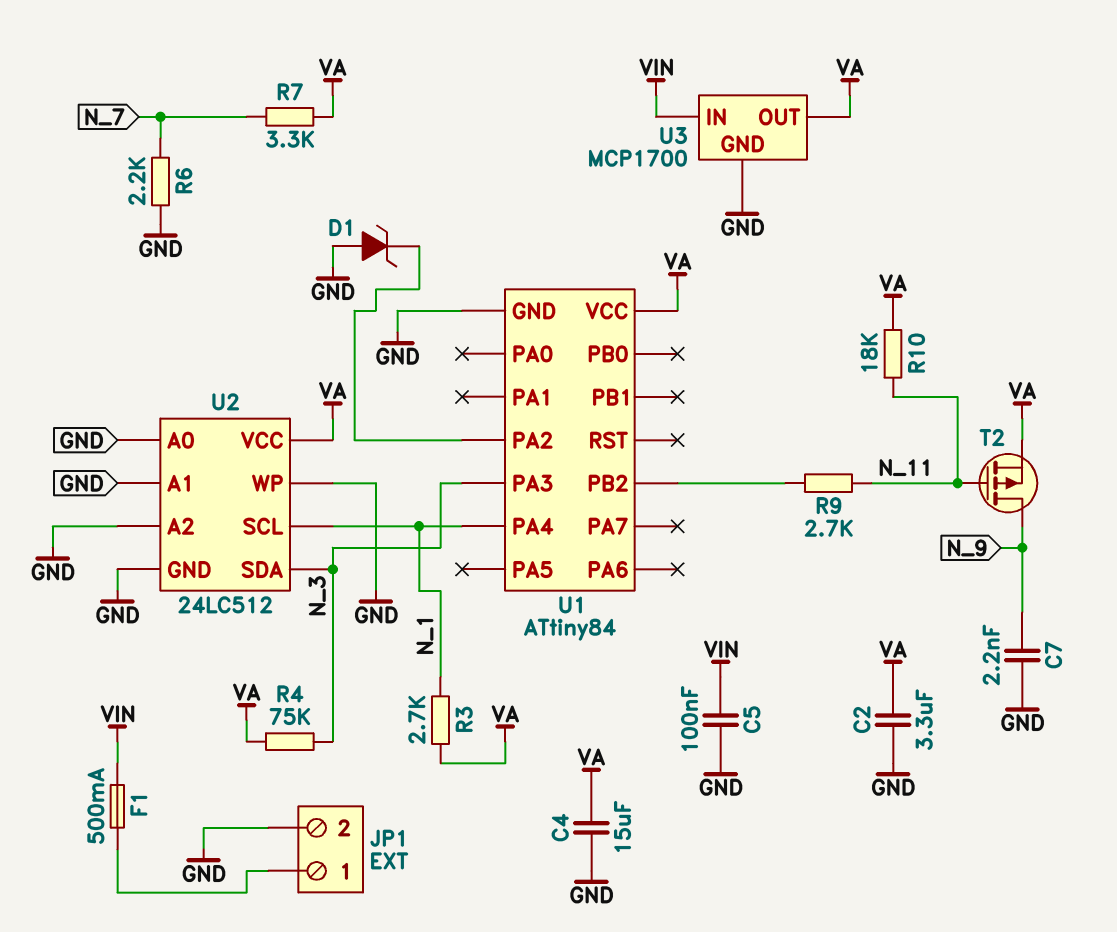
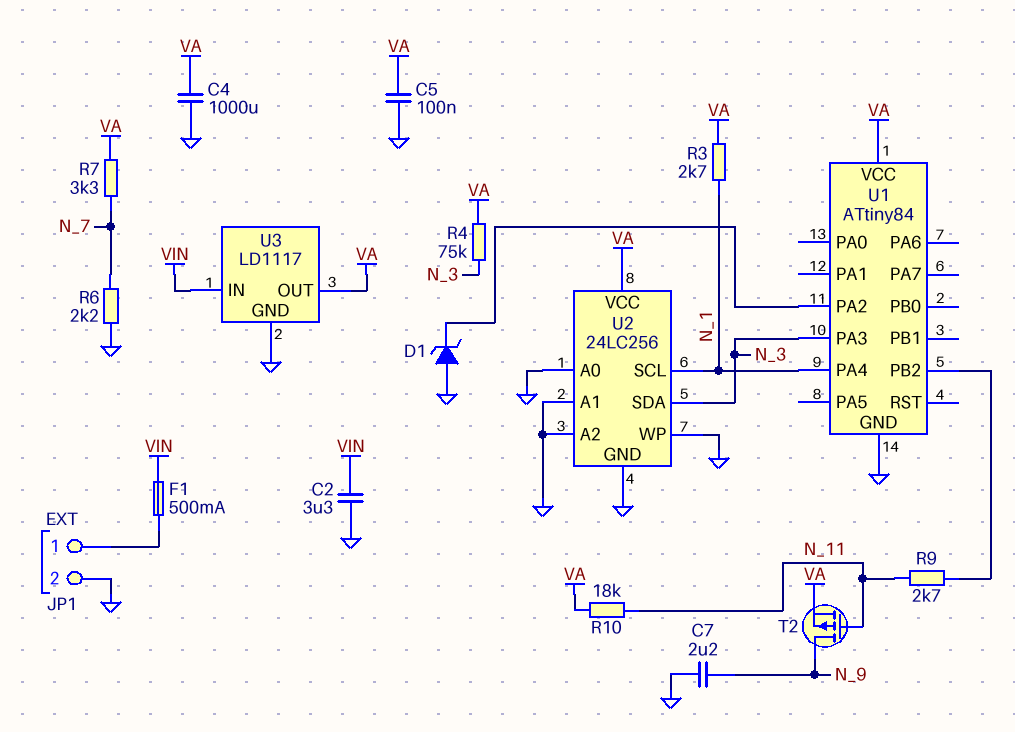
C2: 3.3uF (GND, VA) -> 3.3uF (GND, VIN)
C4: 15uF (GND, VA) -> 1000uF (GND, VA)
C5: 100nF (GND, VIN) -> 100nF (GND, VA)
C7: 2.2nF (GND, N_9) -> 2.2uF (GND, N_9)
U2: 24LC512 -> 24LC256
U3: MCP1700 -> LD1117

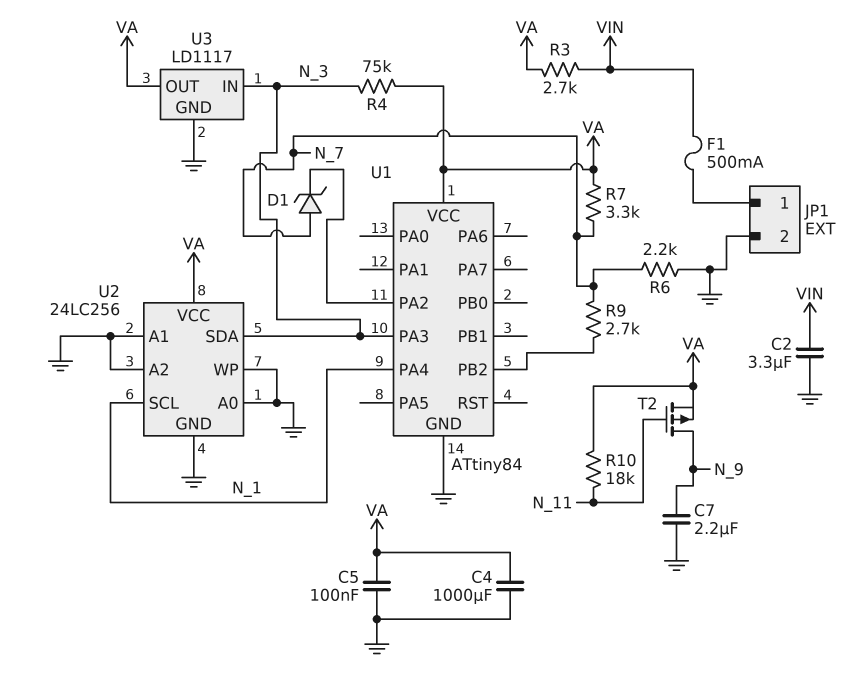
D1: zener (A GND, K U1/PA2) -> zener (A N_7, K U1/PA2)
R3: 2.7k (N_1, VA) -> 2.7k (VA, VIN)
R9: 2.7k (N_11, U1/PB2) -> 2.7k (N_7, U1/PB2)
U3 pin IN: VIN -> N_3

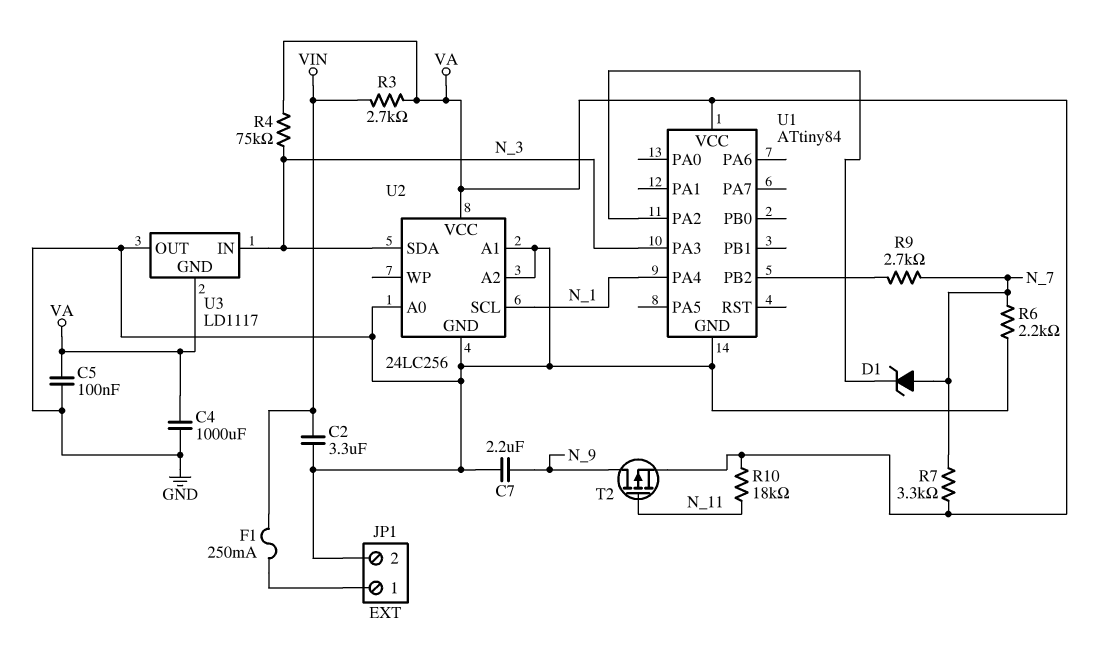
F1: 500mA (JP1/1, VIN) -> 250mA (JP1/1, VIN)
U2 pin WP: GND -> none
U3 pin GND: GND -> VA
U3 pin OUT: VA -> GND

